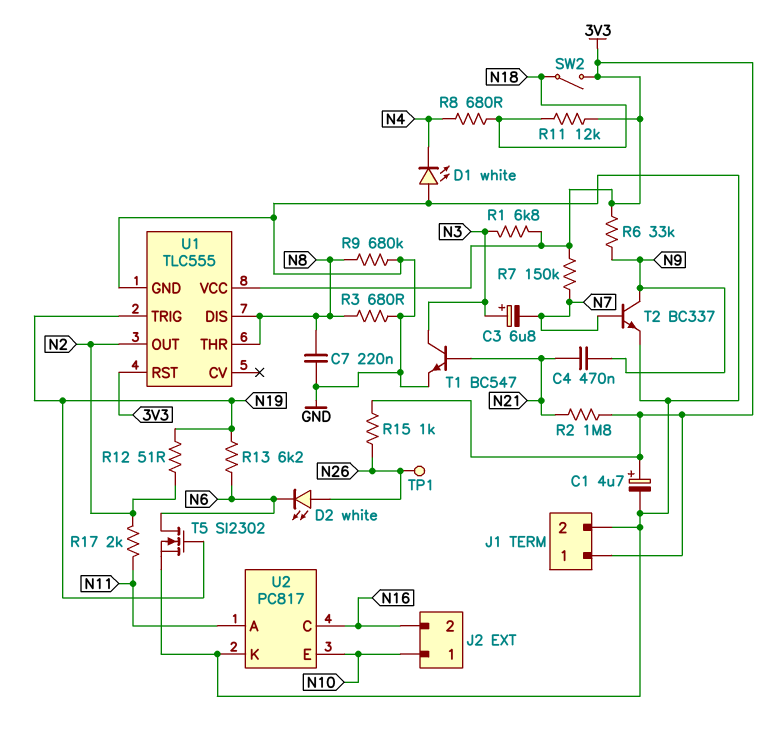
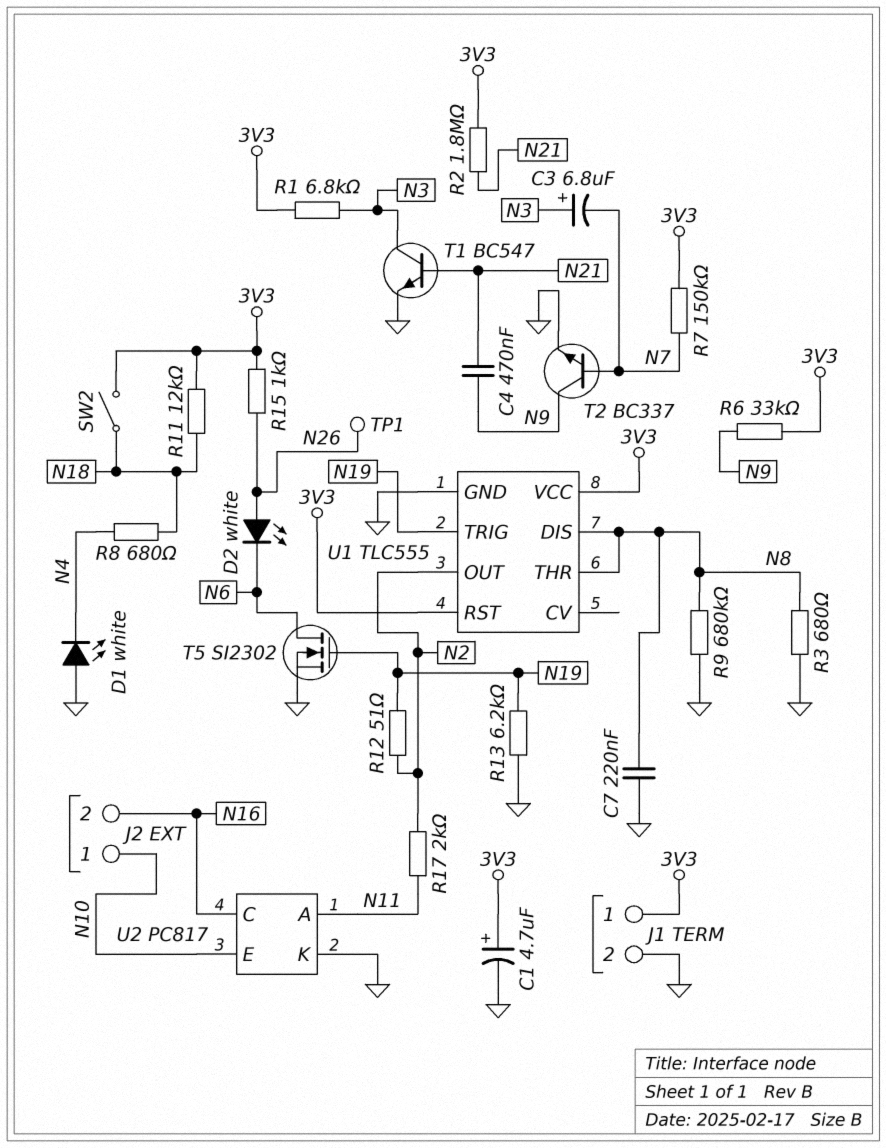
R13: 6.2k (N6, N19) -> 6.2k (GND, N19)

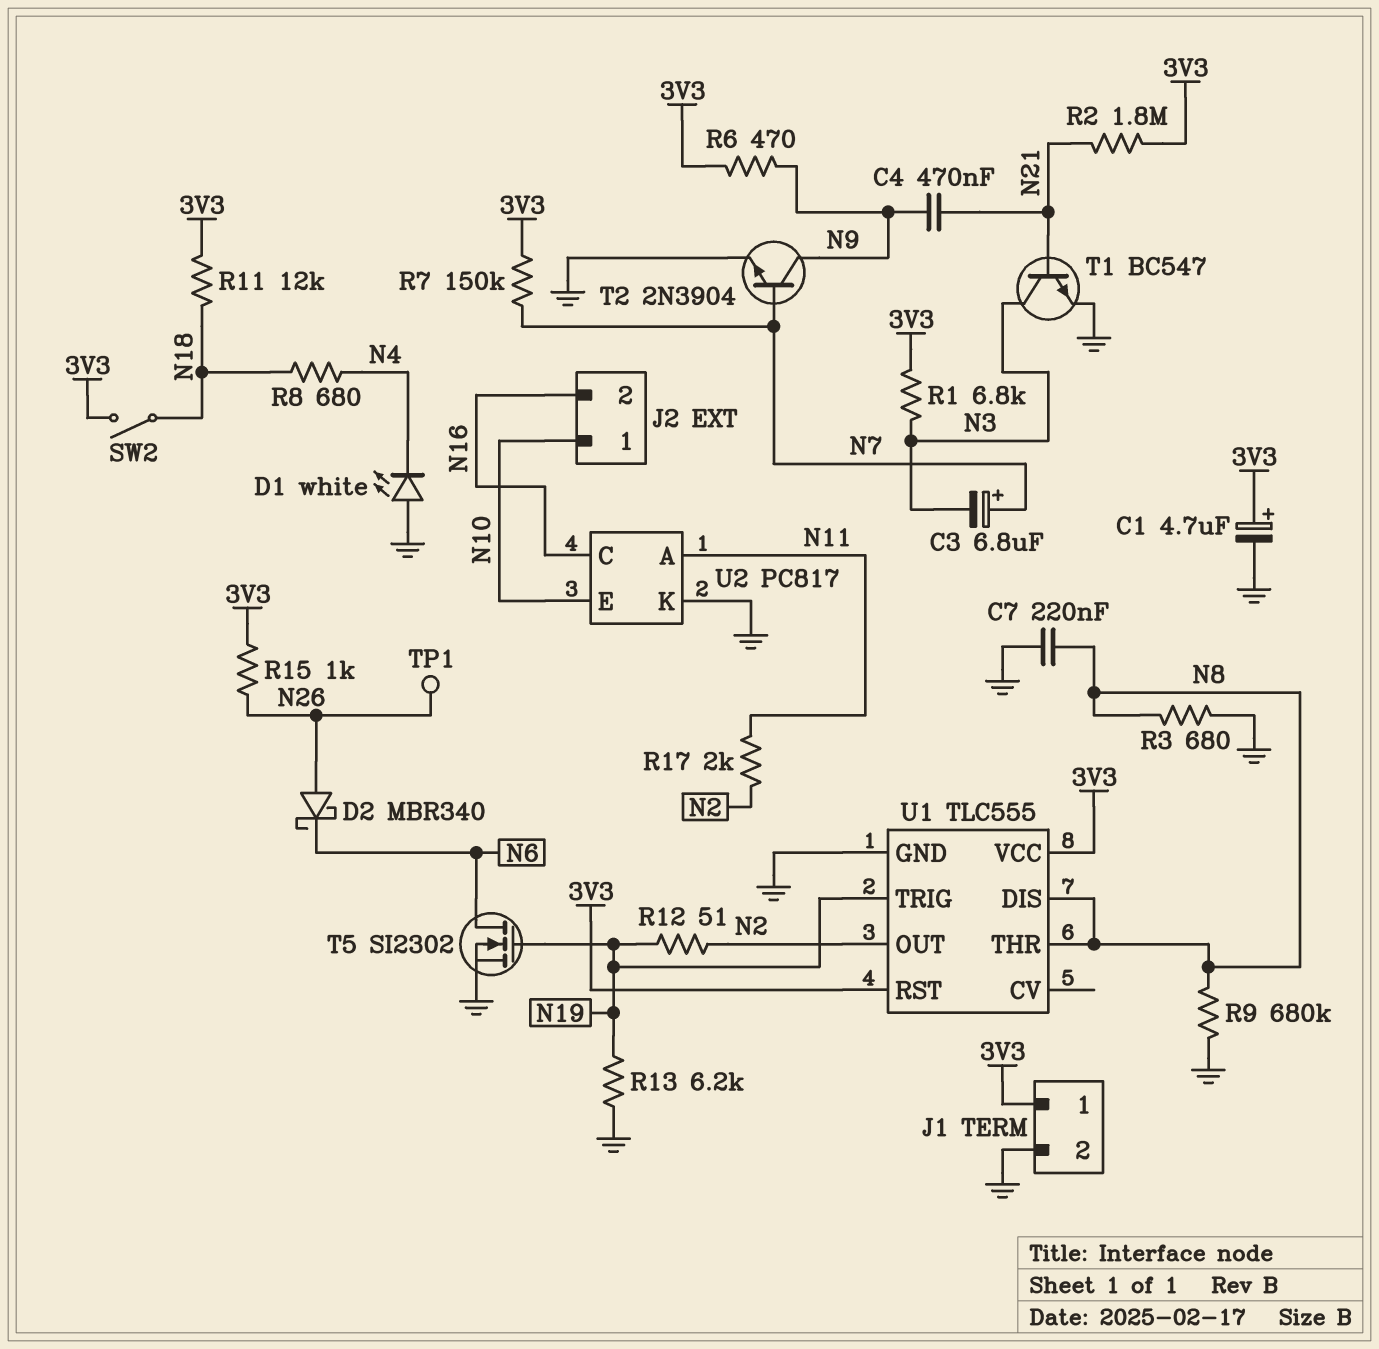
C3: 6.8uF (plus N3, minus N7) -> 6.8uF (plus N7, minus N3)
D2: LED white (A N26, K N6) -> schottky MBR340 (A N26, K N6)
R6: 33k (3V3, N9) -> 470 (3V3, N9)
T2: NPN BC337 (B N7, C N9, E GND) -> NPN 2N3904 (B N7, C N9, E GND)

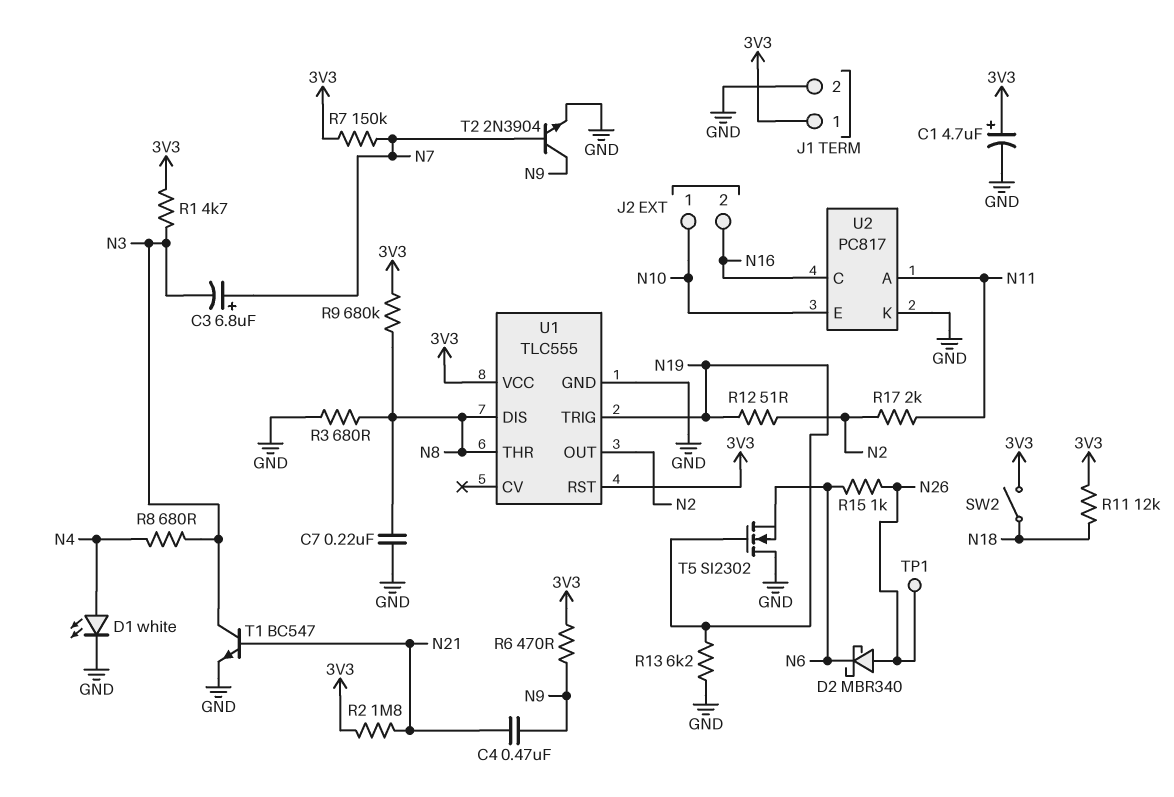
D1: LED white (A GND, K N4) -> LED white (A N4, K GND)
R1: 6.8k (3V3, N3) -> 4.7k (3V3, N3)
R8: 680 (N4, N18) -> 680 (N3, N4)
R9: 680k (GND, N8) -> 680k (3V3, N8)
R15: 1k (3V3, N26) -> 1k (N6, N26)
T5: NMOS SI2302 (G N19, D N6, S GND) -> NMOS SI2302 (G N19, D GND, S N6)

